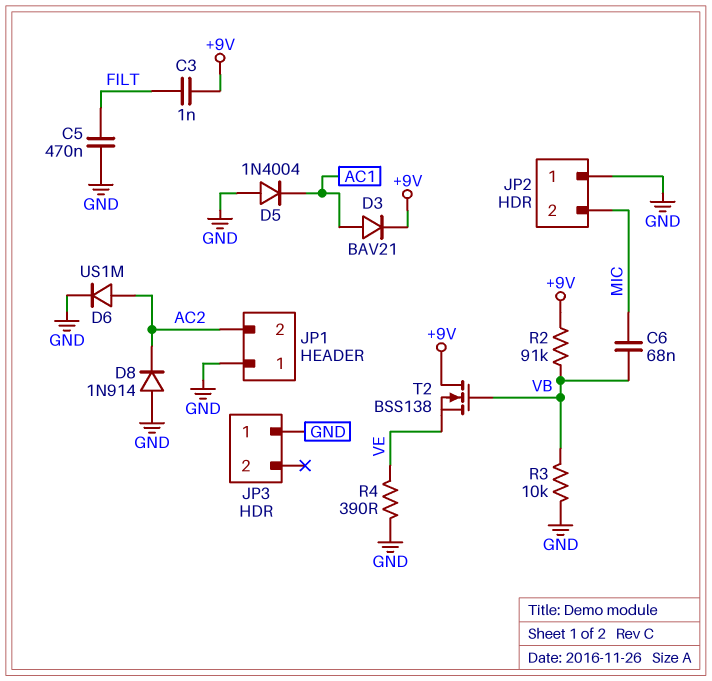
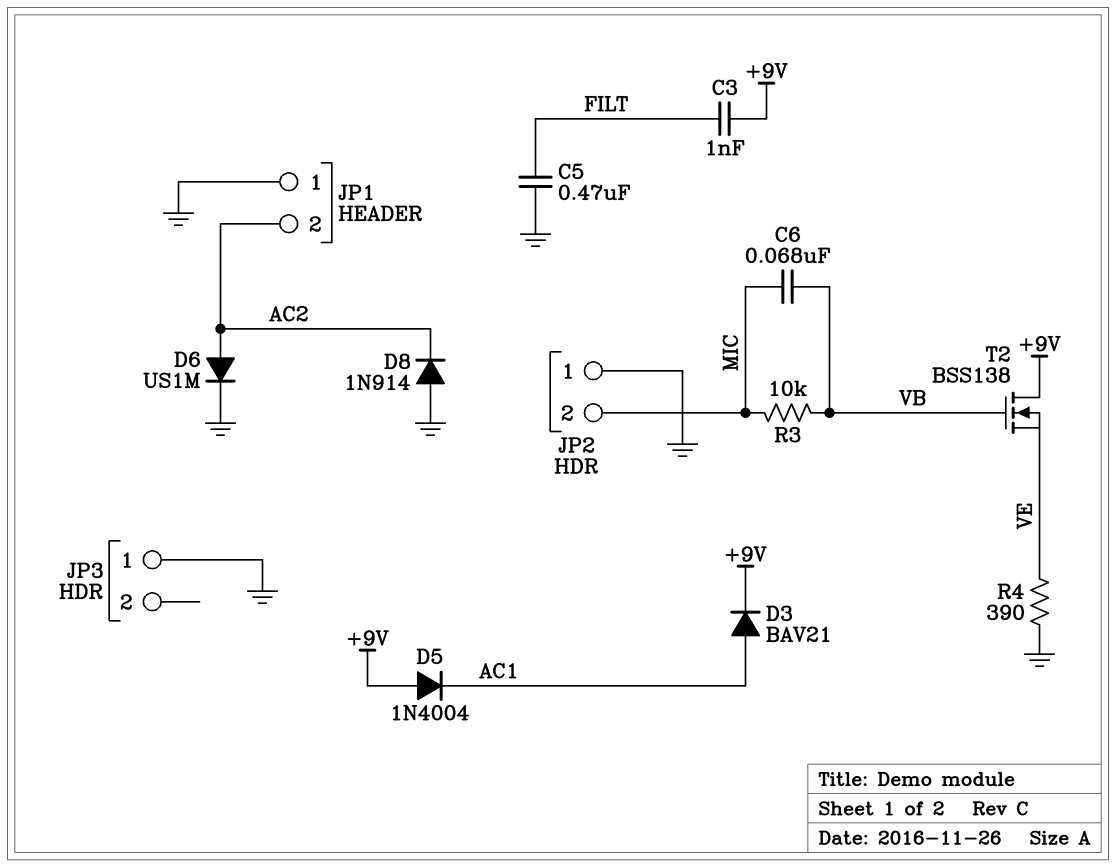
D5: diode 1N4004 (A GND, K AC1) -> diode 1N4004 (A +9V, K AC1)
R2: 91k (+9V, VB) -> none
R3: 10k (GND, VB) -> 10k (MIC, VB)

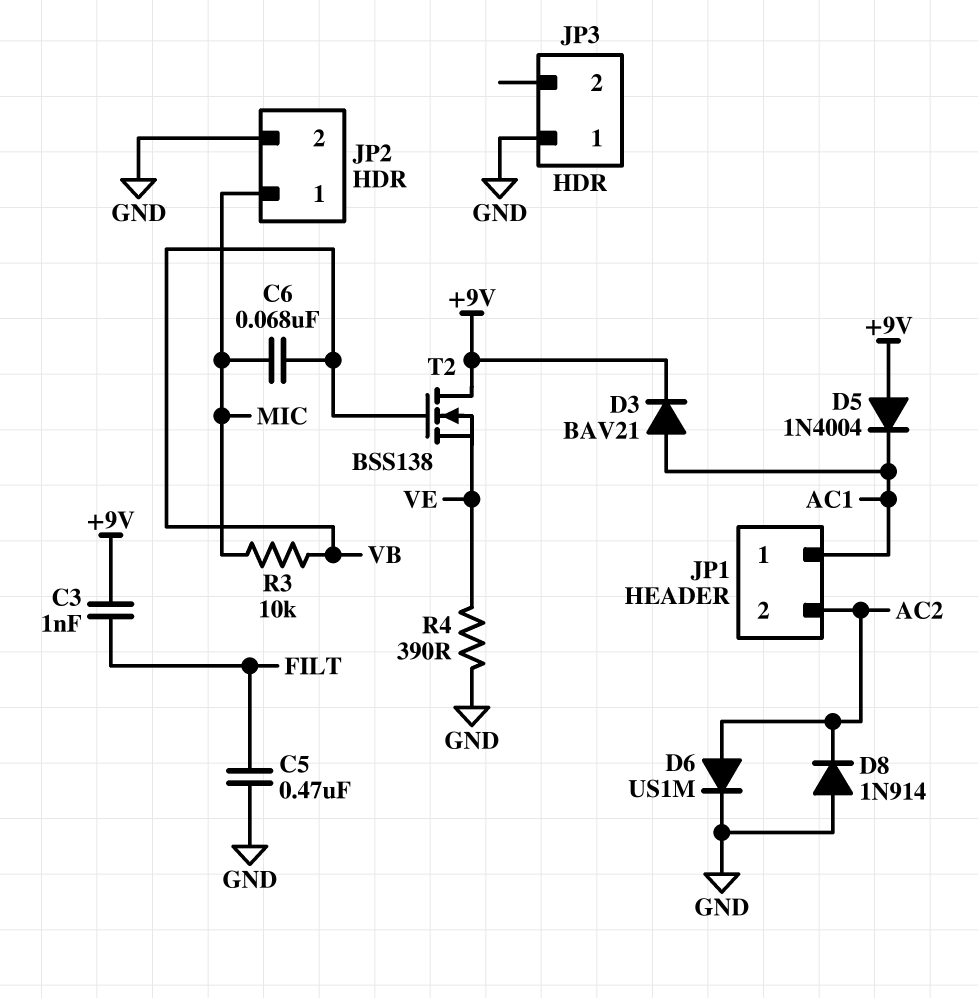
JP1 pin 1: GND -> AC1
JP2 pin 1: GND -> MIC
JP2 pin 2: MIC -> GND

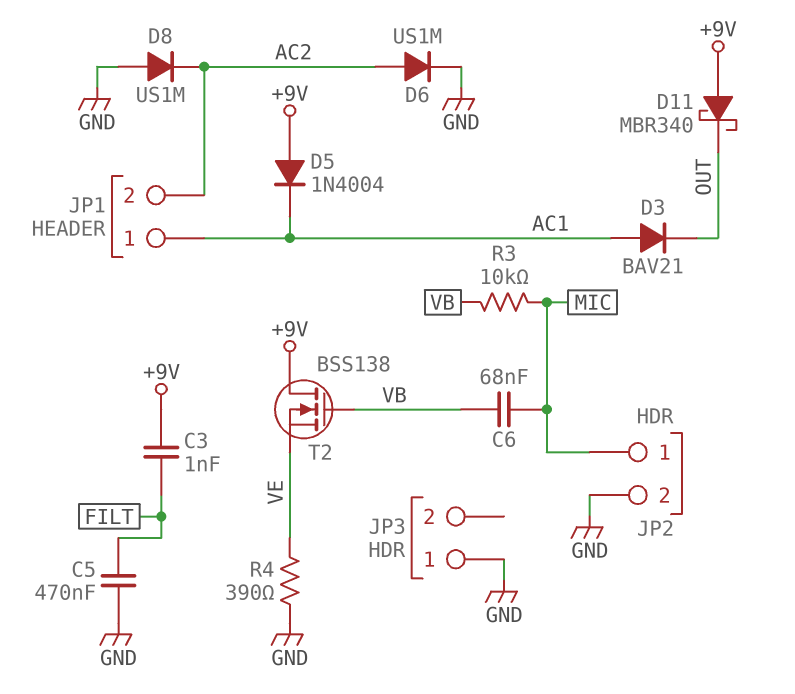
D3: diode BAV21 (A AC1, K +9V) -> diode BAV21 (A AC1, K OUT)
D8: diode 1N914 (A GND, K AC2) -> diode US1M (A GND, K AC2)
D11: none -> schottky MBR340 (A +9V, K OUT)

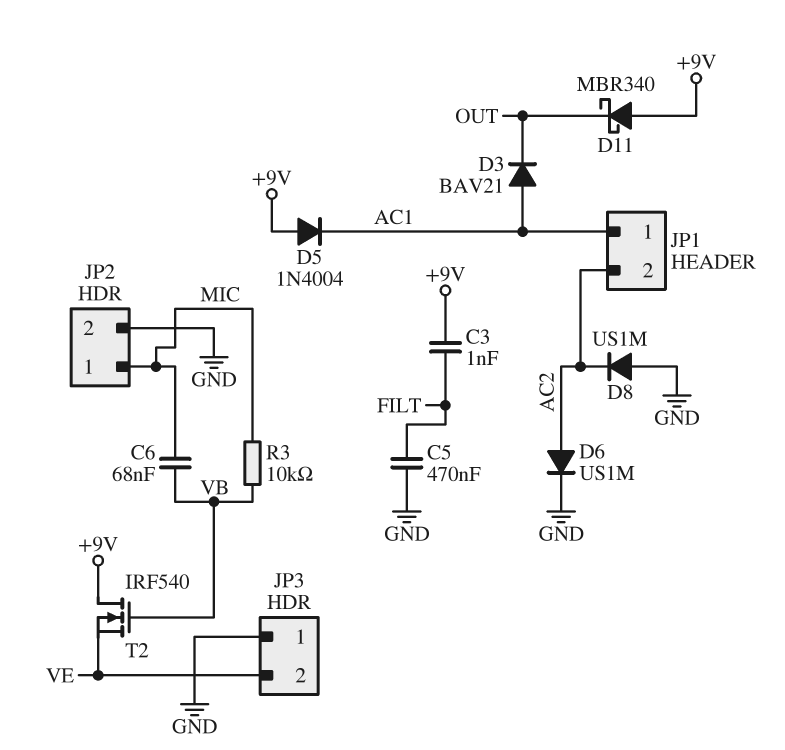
JP3 pin 2: none -> VE
R4: 390 (GND, VE) -> none
T2: NMOS BSS138 (G VB, D +9V, S VE) -> NMOS IRF540 (G VB, D +9V, S VE)

